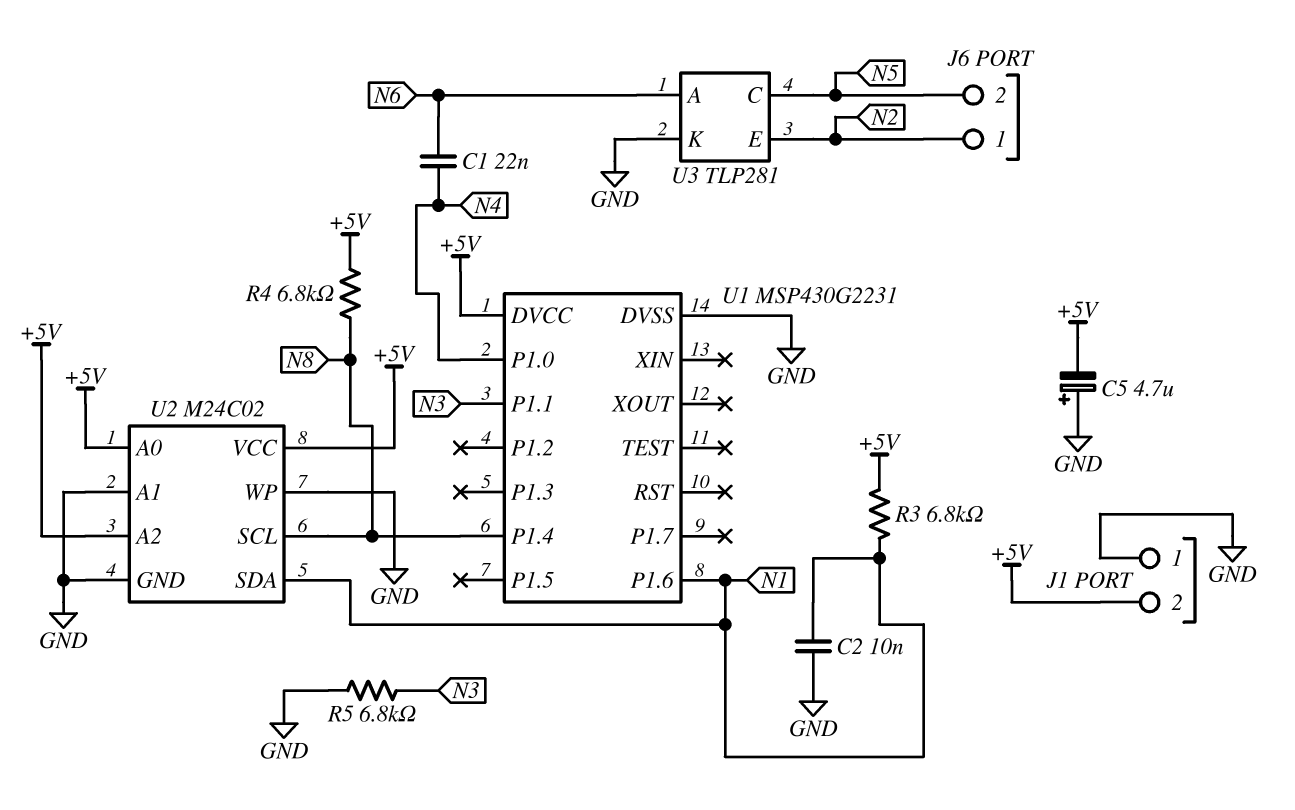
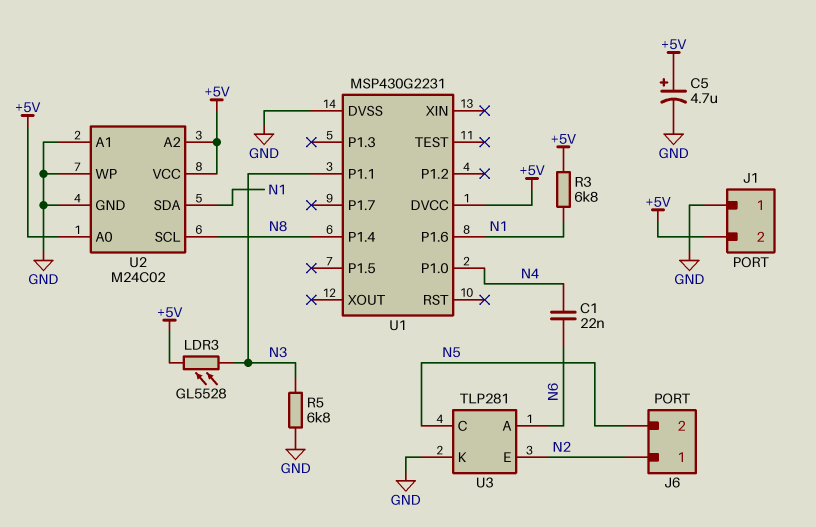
C2: 10nF (GND, N1) -> none
C5: 4.7uF (plus GND, minus +5V) -> 4.7uF (plus +5V, minus GND)
LDR3: none -> GL5528 (+5V, N3)
R4: 6.8k (+5V, N8) -> none

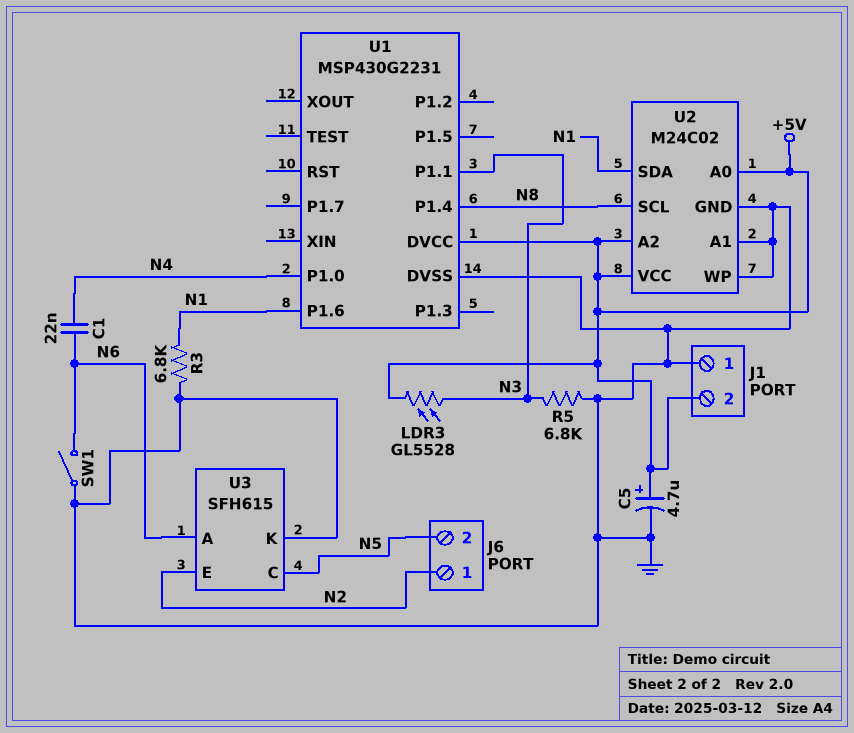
R3: 6.8k (+5V, N1) -> 6.8k (GND, N1)
SW1: none -> switch (GND, N6)
U3: TLP281 -> SFH615

